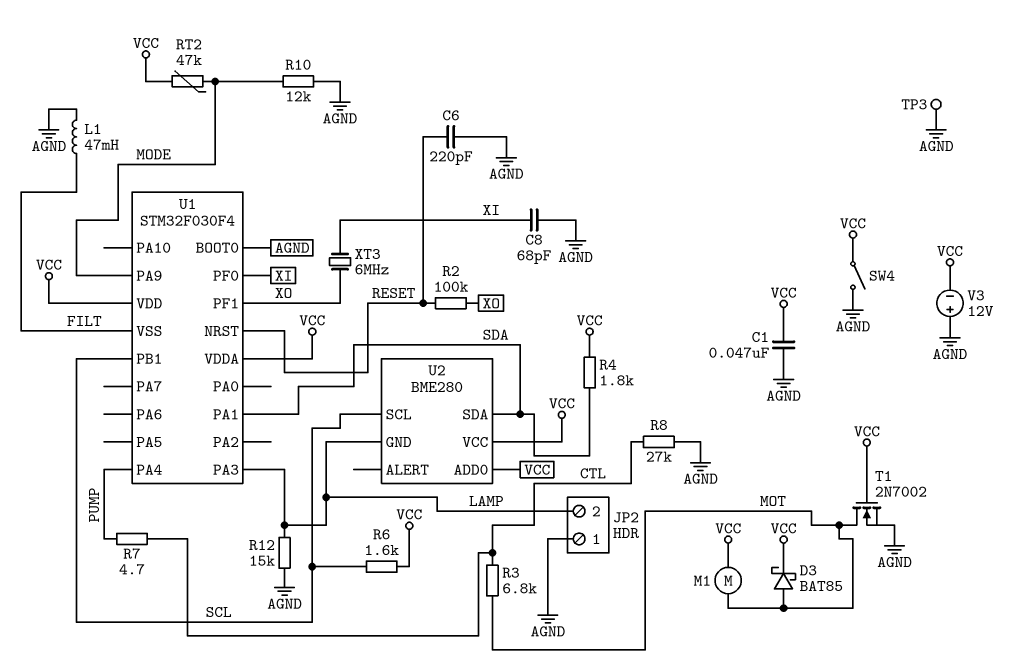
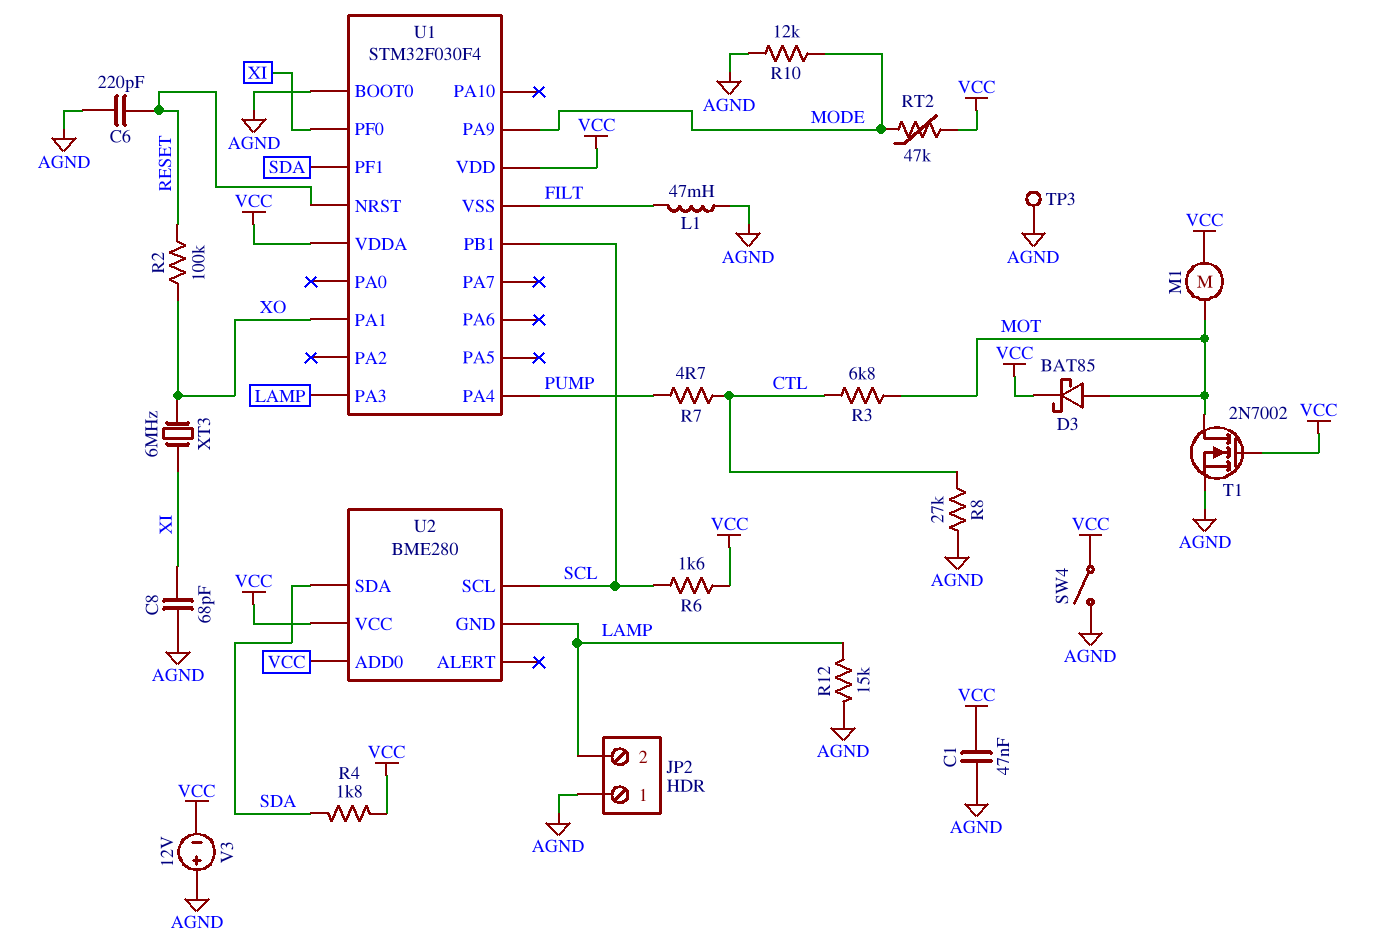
U1 pin PA1: SDA -> XO
U1 pin PF1: XO -> SDA

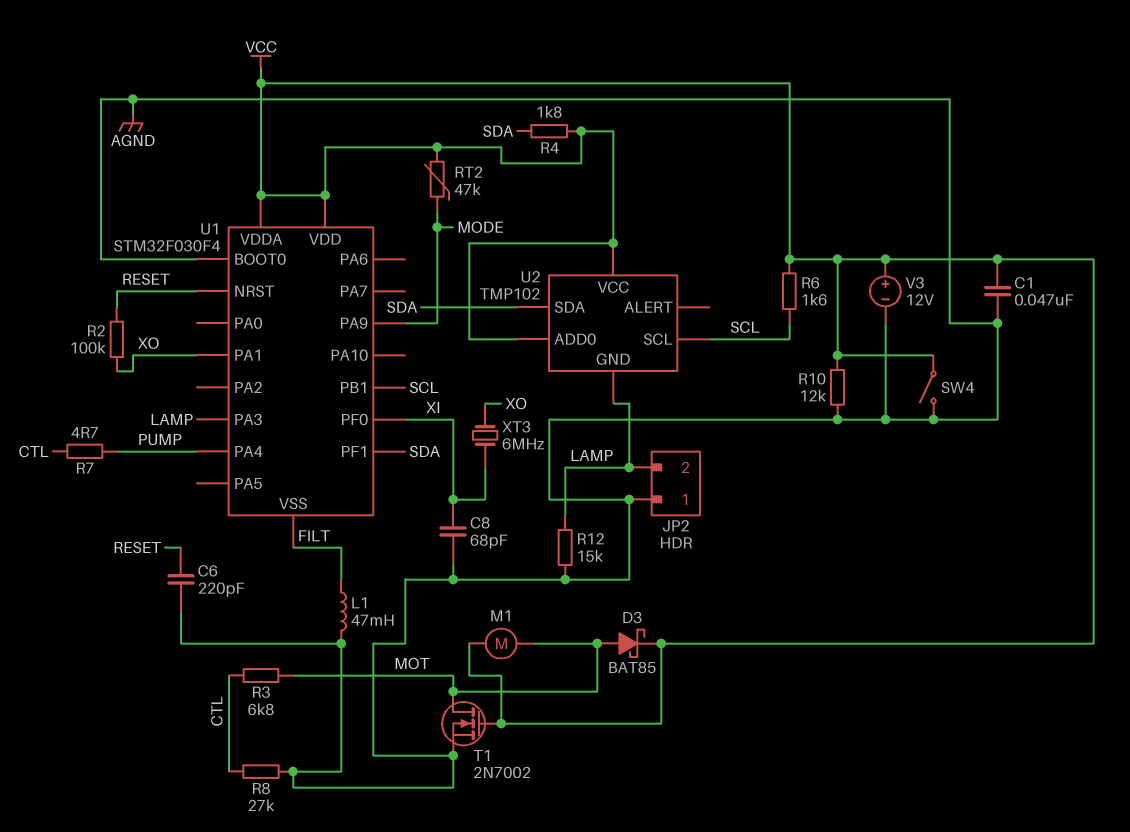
R10: 12k (AGND, MODE) -> 12k (AGND, VCC)
TP3: test point (AGND) -> none
U2: BME280 -> TMP102
V3: 12V (plus AGND, minus VCC) -> 12V (plus VCC, minus AGND)

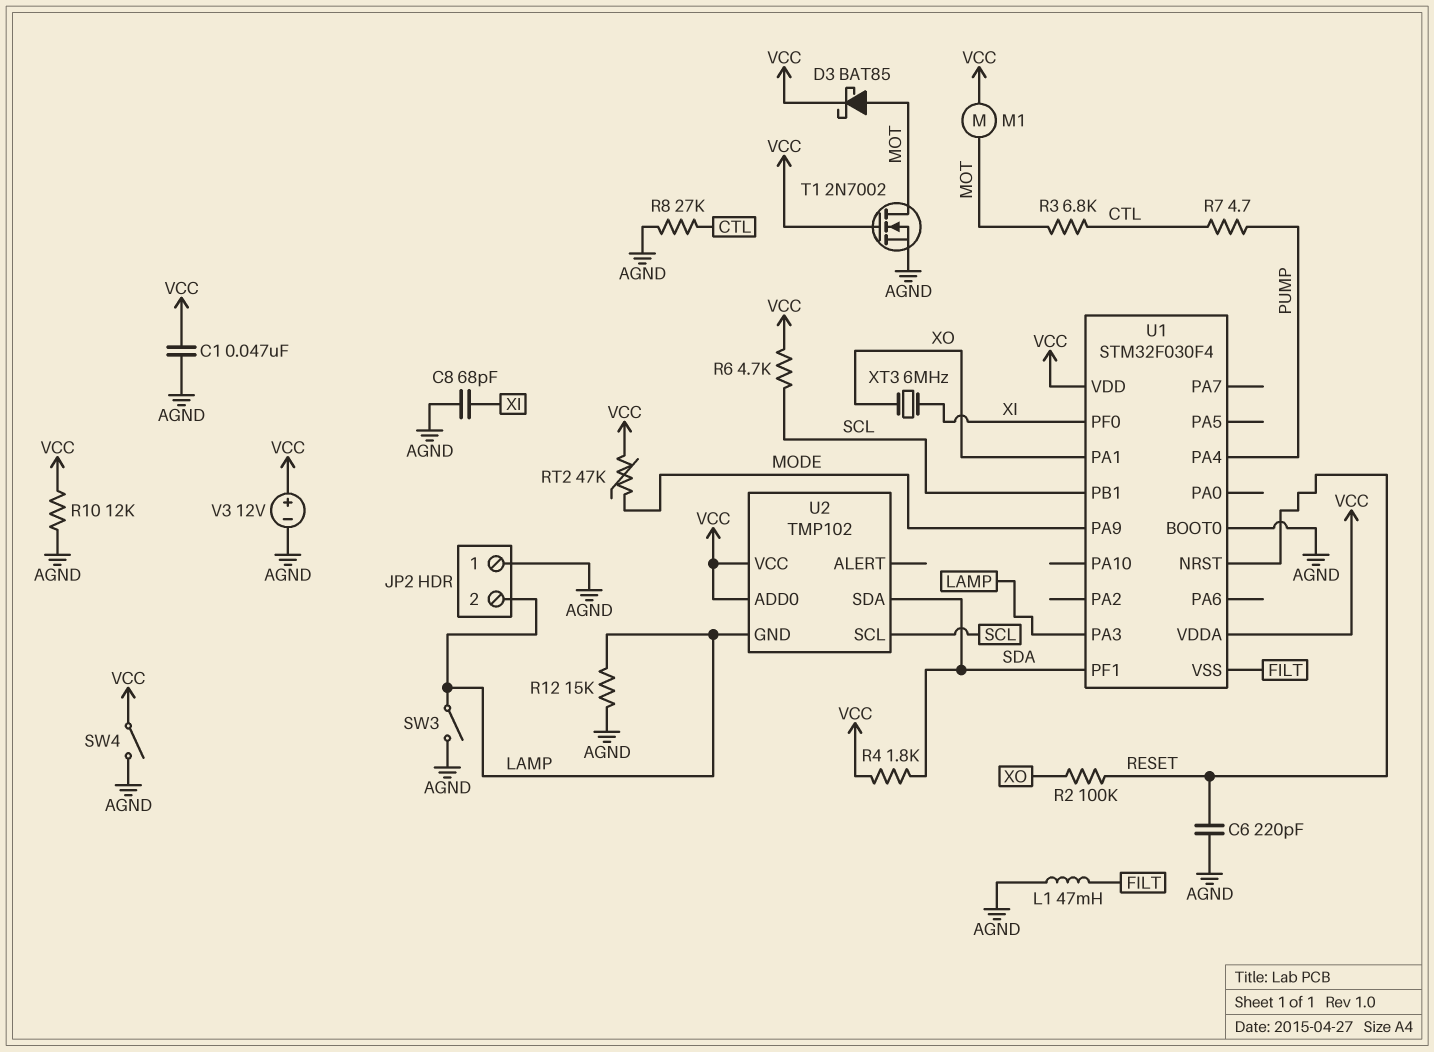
R6: 1.6k (SCL, VCC) -> 4.7k (SCL, VCC)
SW3: none -> switch (AGND, LAMP)

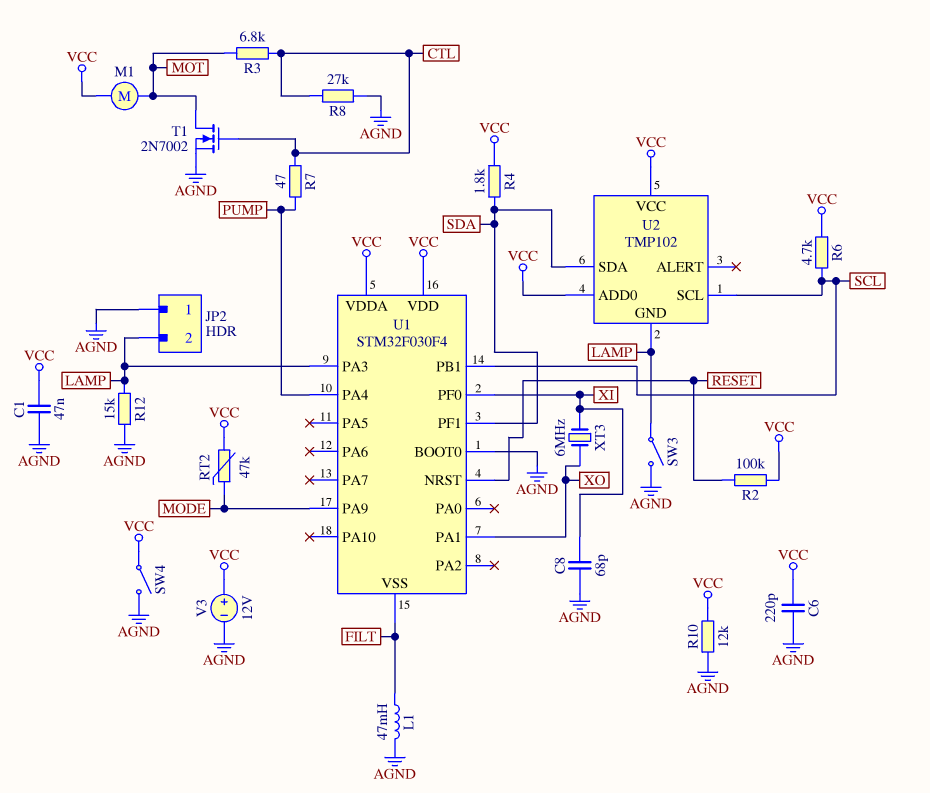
C6: 220pF (AGND, RESET) -> 220pF (AGND, VCC)
D3: schottky BAT85 (A MOT, K VCC) -> none
R2: 100k (RESET, XO) -> 100k (RESET, VCC)
R7: 4.7 (CTL, PUMP) -> 47 (CTL, PUMP)
T1: NMOS 2N7002 (G VCC, D MOT, S AGND) -> NMOS 2N7002 (G CTL, D MOT, S AGND)

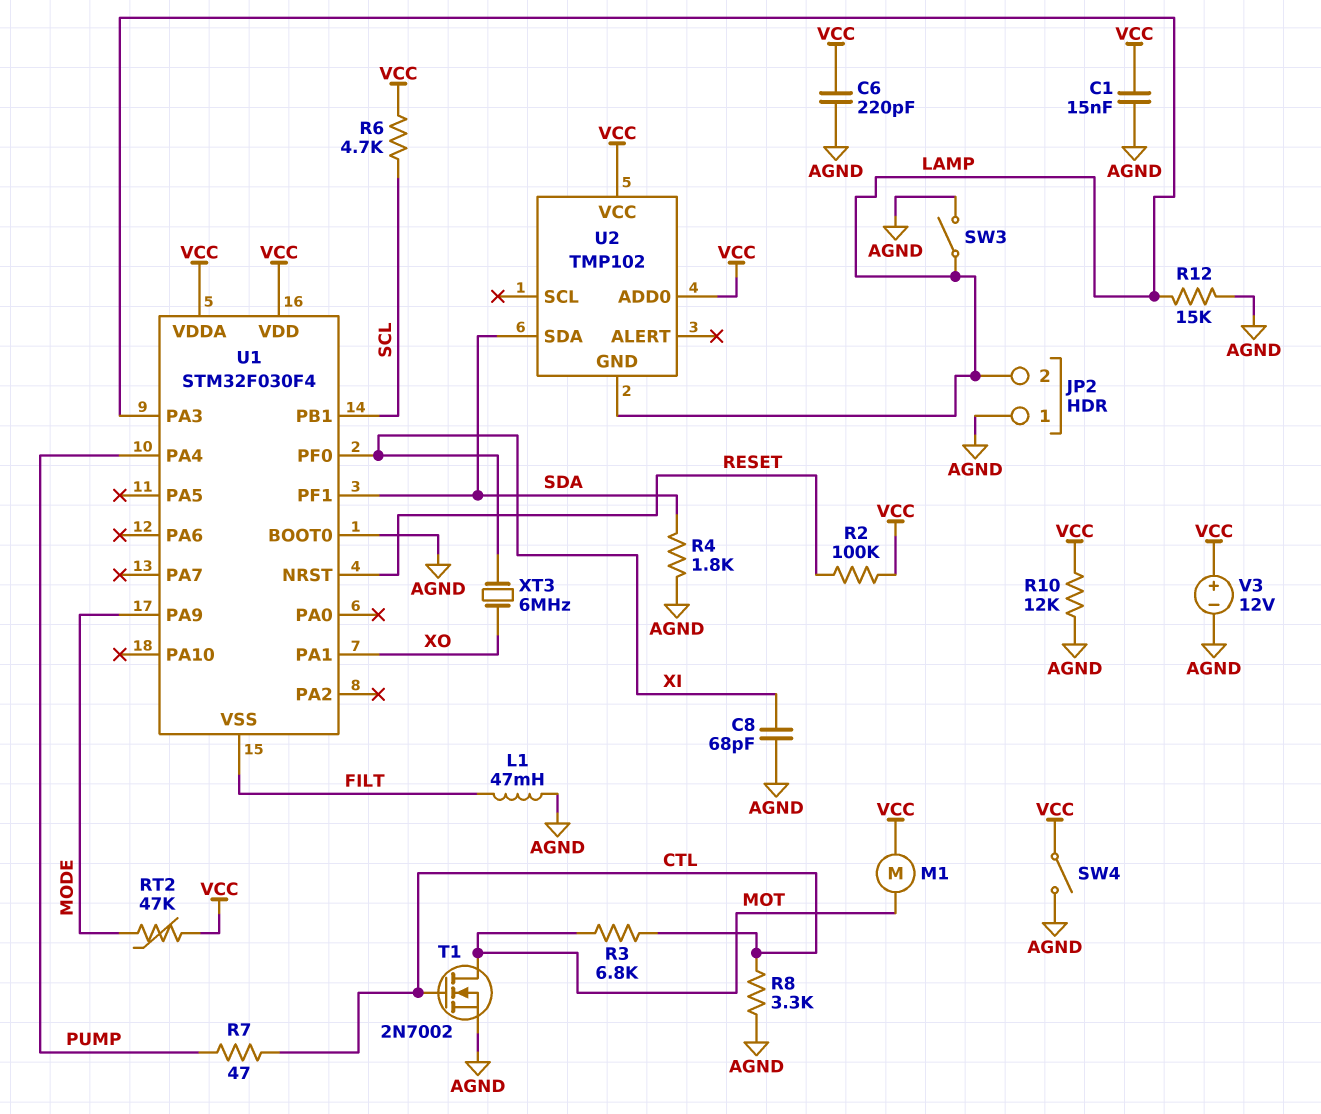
C1: 47nF (AGND, VCC) -> 15nF (AGND, VCC)
R4: 1.8k (SDA, VCC) -> 1.8k (AGND, SDA)
R8: 27k (AGND, CTL) -> 3.3k (AGND, CTL)
U2 pin SCL: SCL -> none

